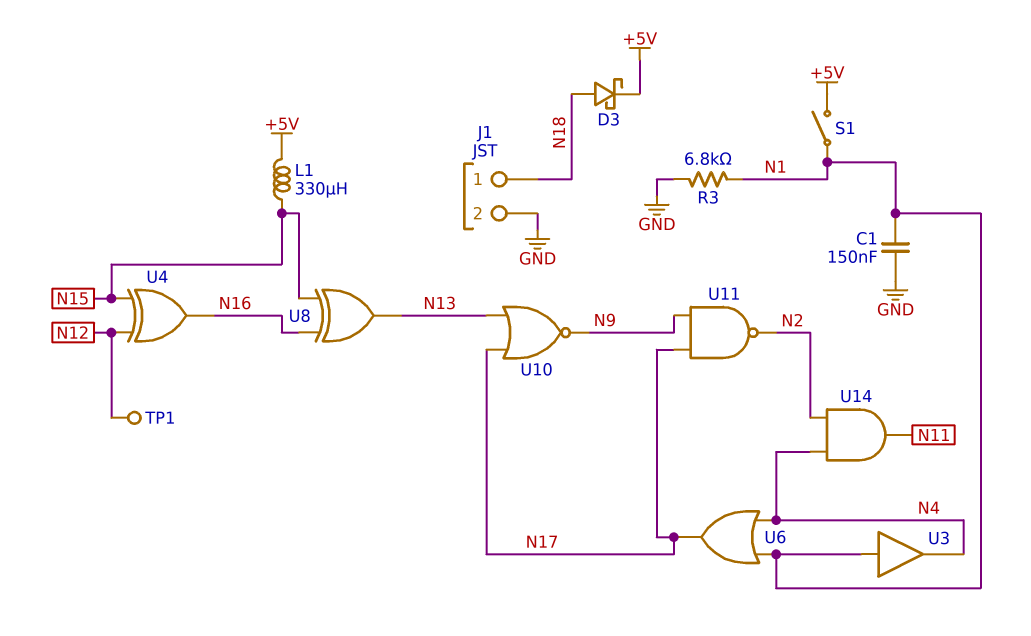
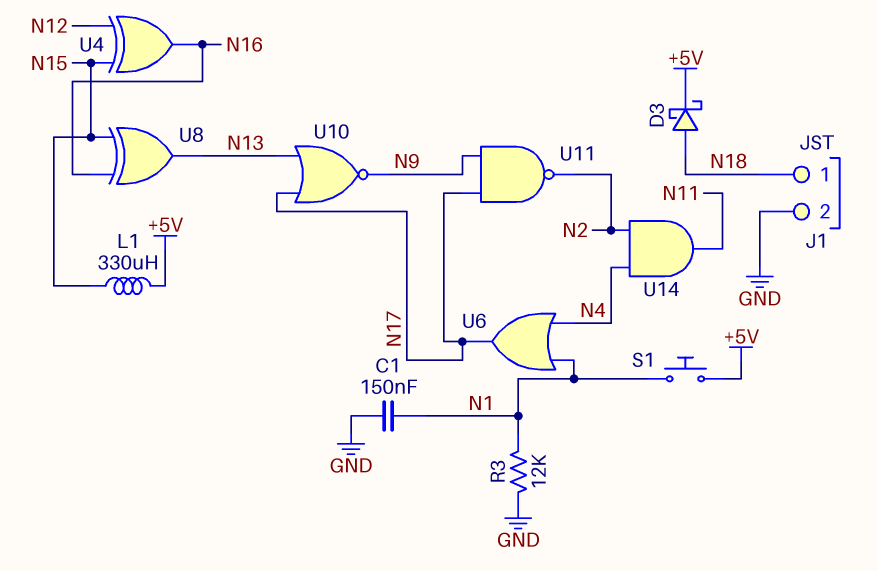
R3: 6.8k (GND, N1) -> 12k (GND, N1)
S1: switch (+5V, N1) -> button (+5V, N1)
TP1: test point (N12) -> none
U3: buffer (in N1, out N4) -> none

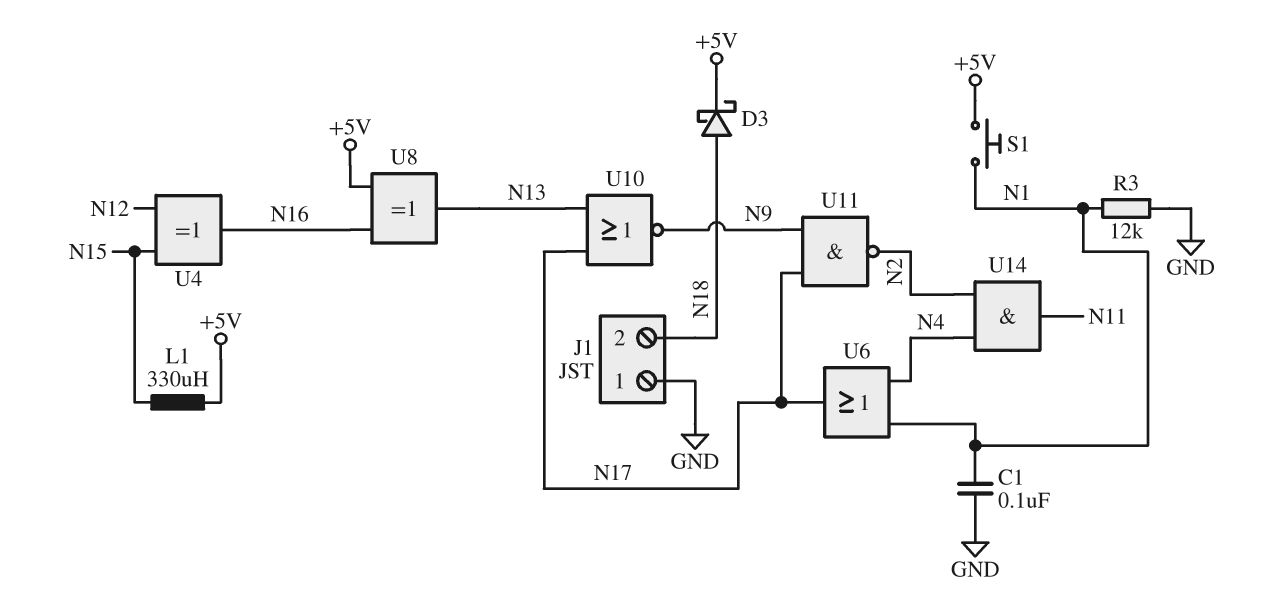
C1: 150nF (GND, N1) -> 100nF (GND, N1)
J1 pin 1: N18 -> GND
J1 pin 2: GND -> N18
U8: XOR (in N15, in N16, out N13) -> XOR (in +5V, in N16, out N13)

